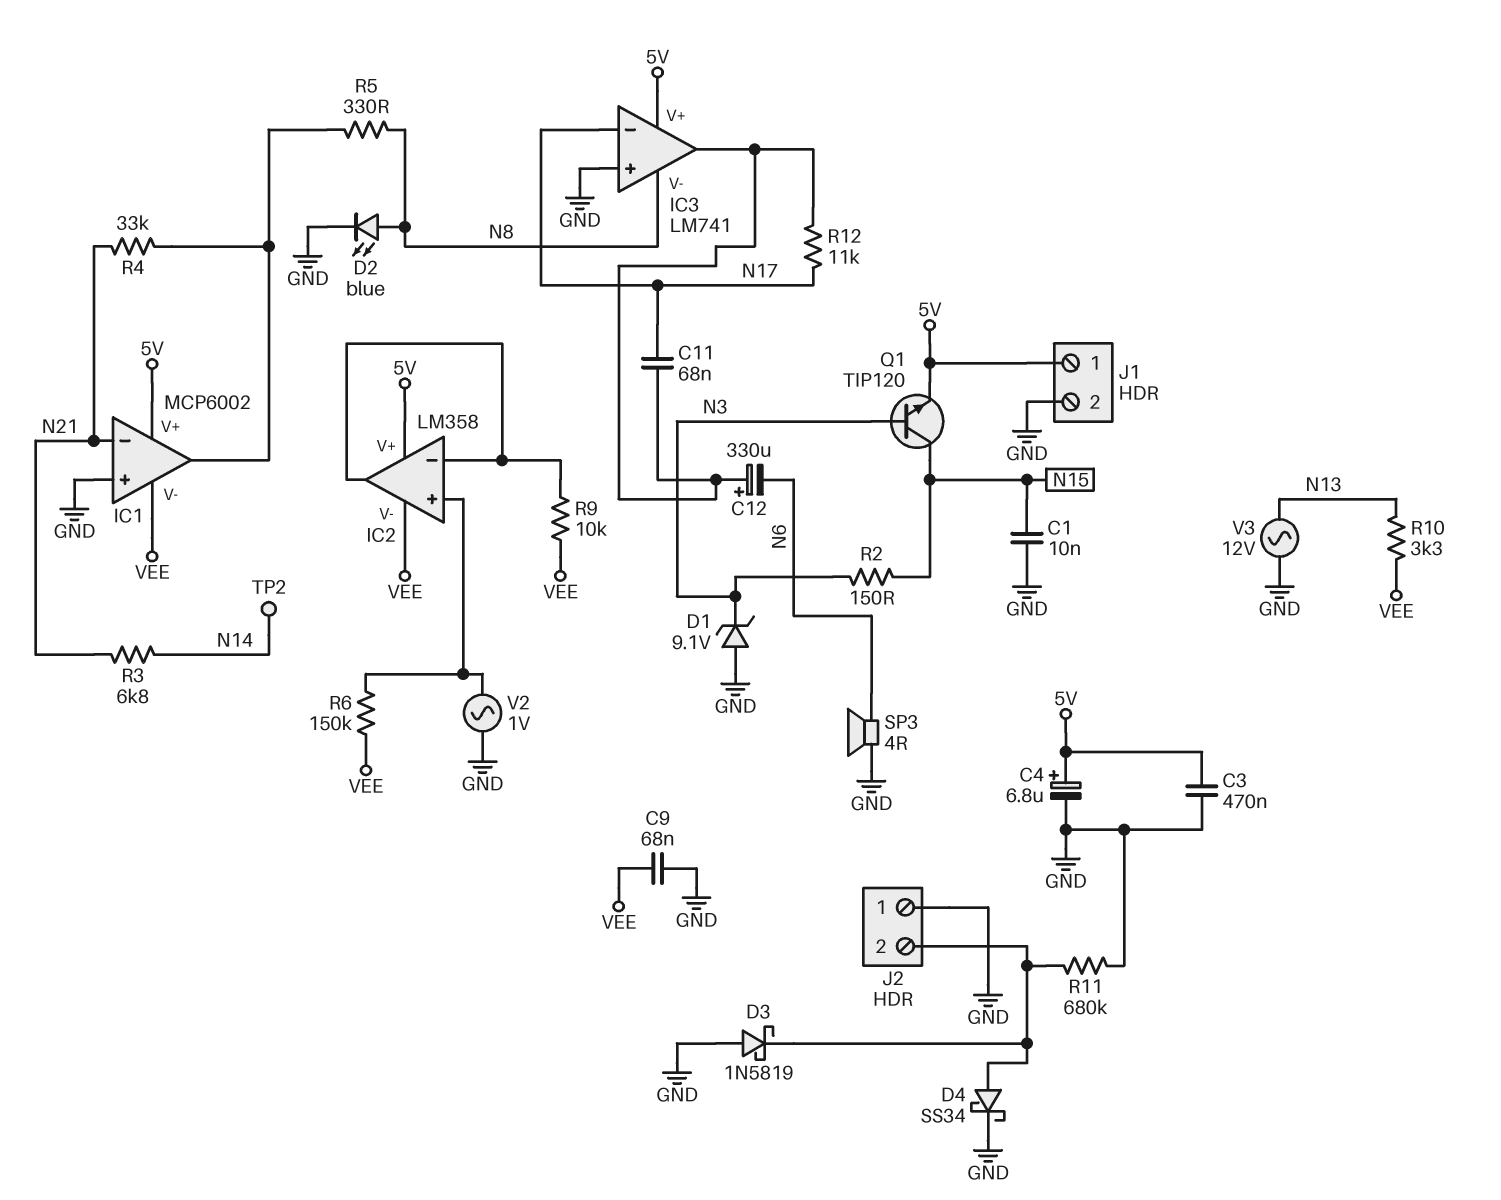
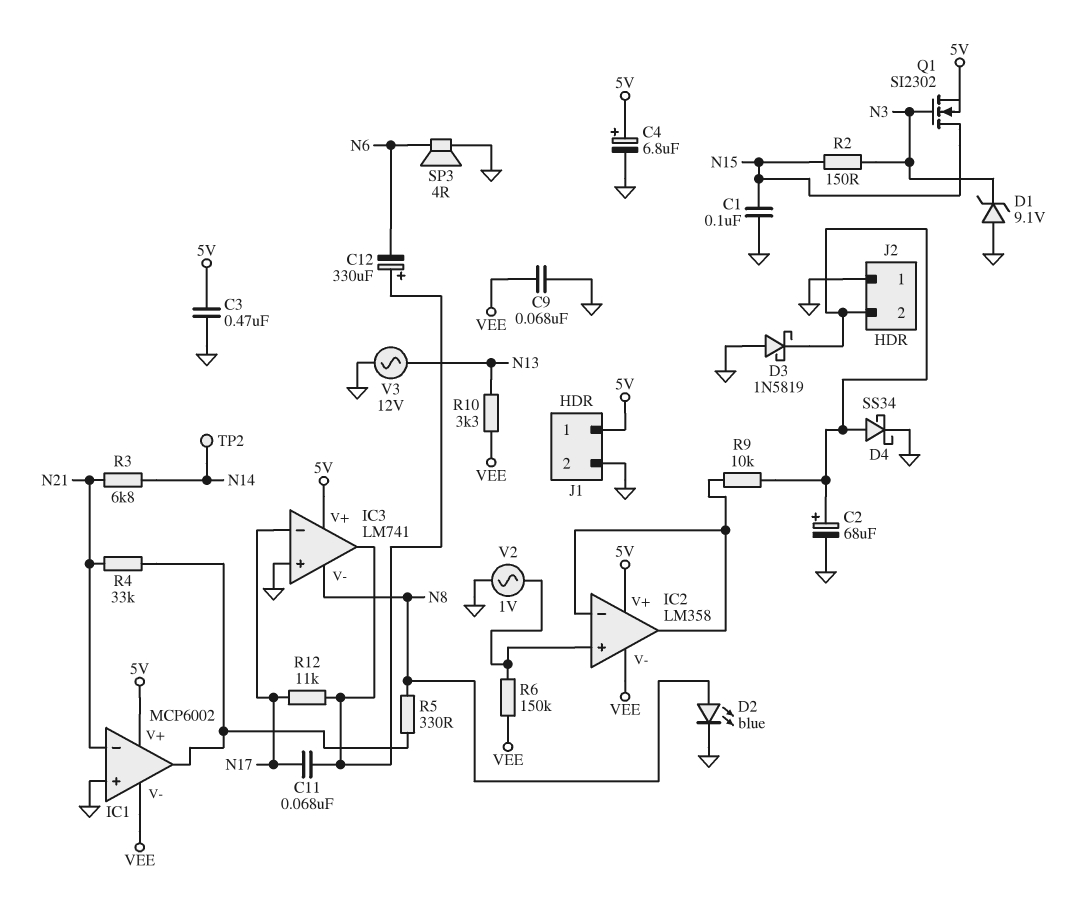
C1: 10nF (GND, N15) -> 100nF (GND, N15)
C2: none -> 68uF (plus J2/2, minus GND)
Q1: NPN TIP120 (B N3, C N15, E 5V) -> NMOS SI2302 (G N3, D N15, S 5V)
R9: 10k (IC2/in-, VEE) -> 10k (IC2/in-, J2/2)
R11: 680k (GND, J2/2) -> none

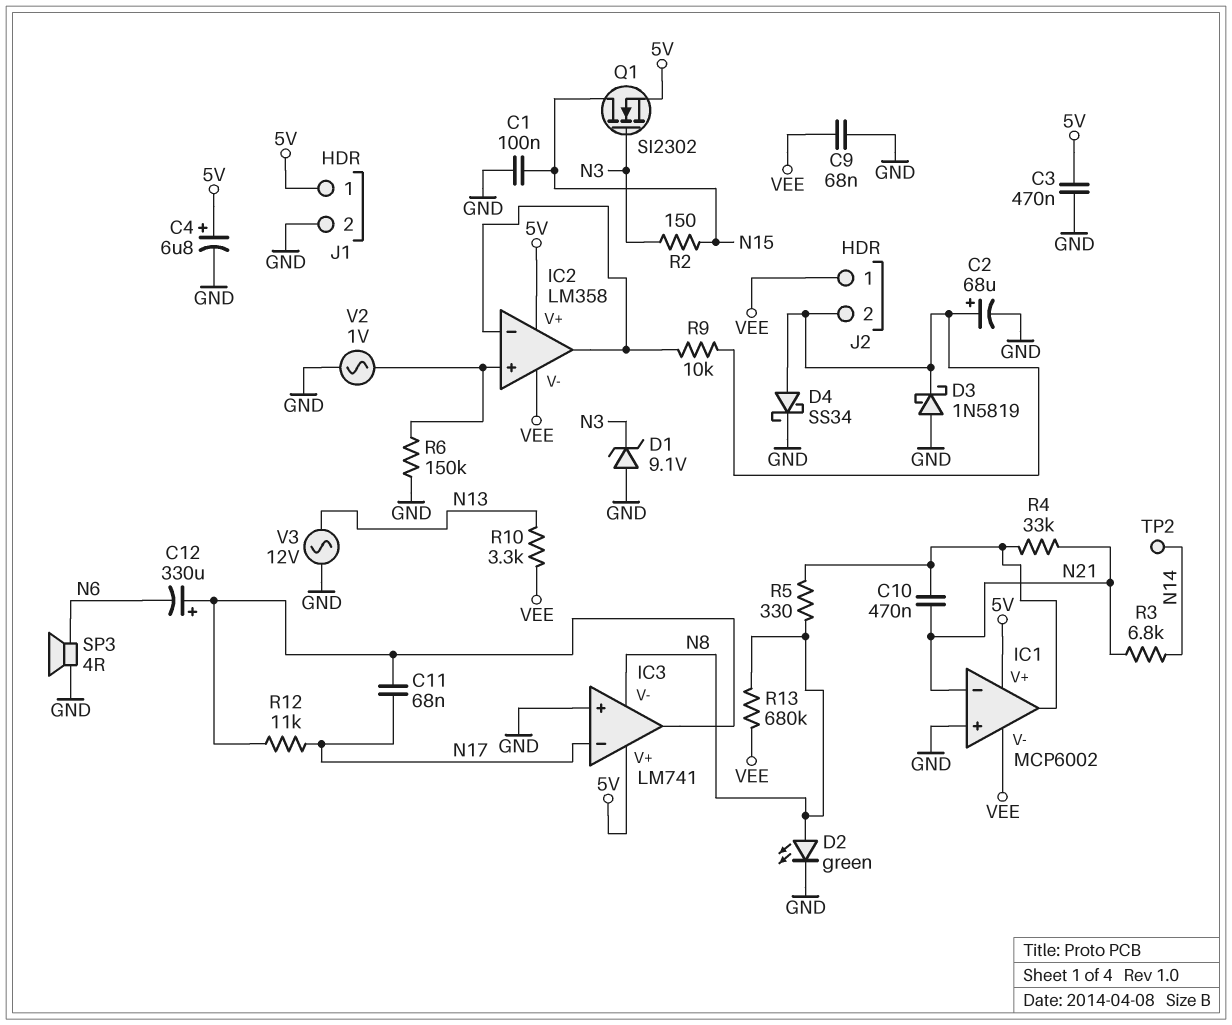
C10: none -> 470nF (IC1/out, N21)
D2: LED blue (A N8, K GND) -> LED green (A N8, K GND)
J2 pin 1: GND -> VEE
R6: 150k (IC2/in+, VEE) -> 150k (GND, IC2/in+)
R13: none -> 680k (N8, VEE)

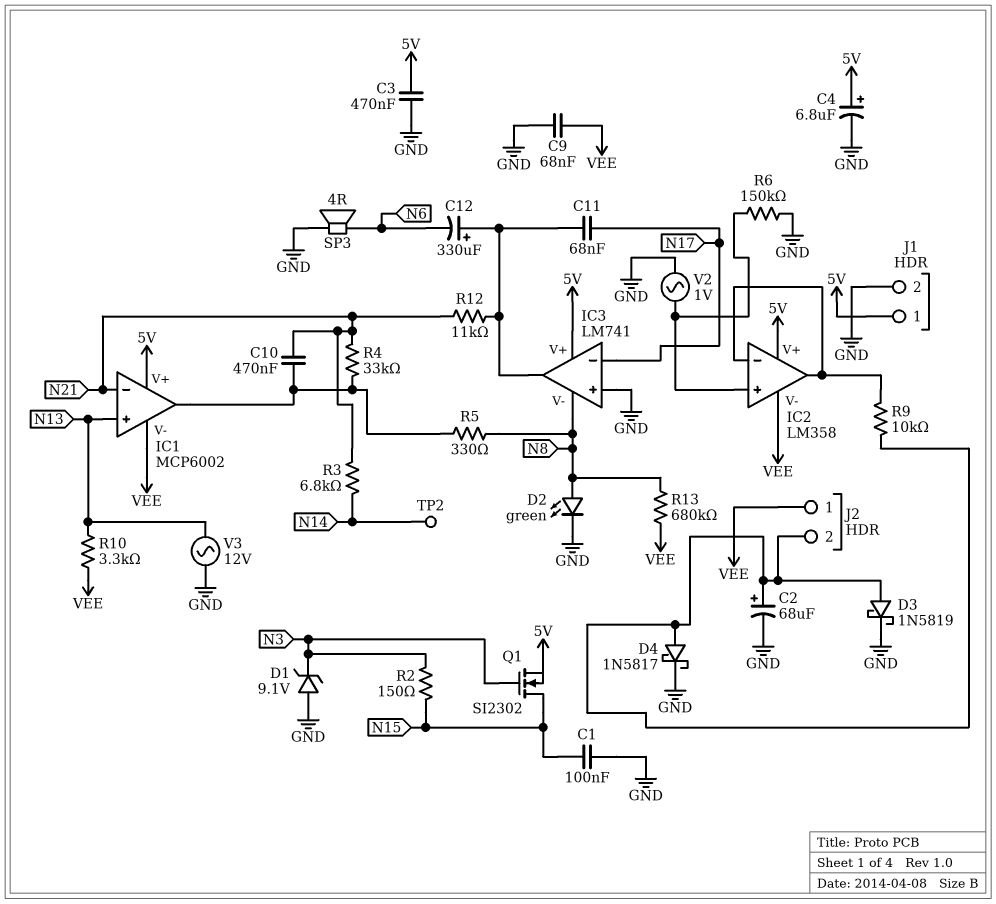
D3: schottky 1N5819 (A GND, K J2/2) -> schottky 1N5819 (A J2/2, K GND)
D4: schottky SS34 (A J2/2, K GND) -> schottky 1N5817 (A J2/2, K GND)
IC1 pin in+: GND -> N13
R12: 11k (IC3/out, N17) -> 11k (IC3/out, N21)

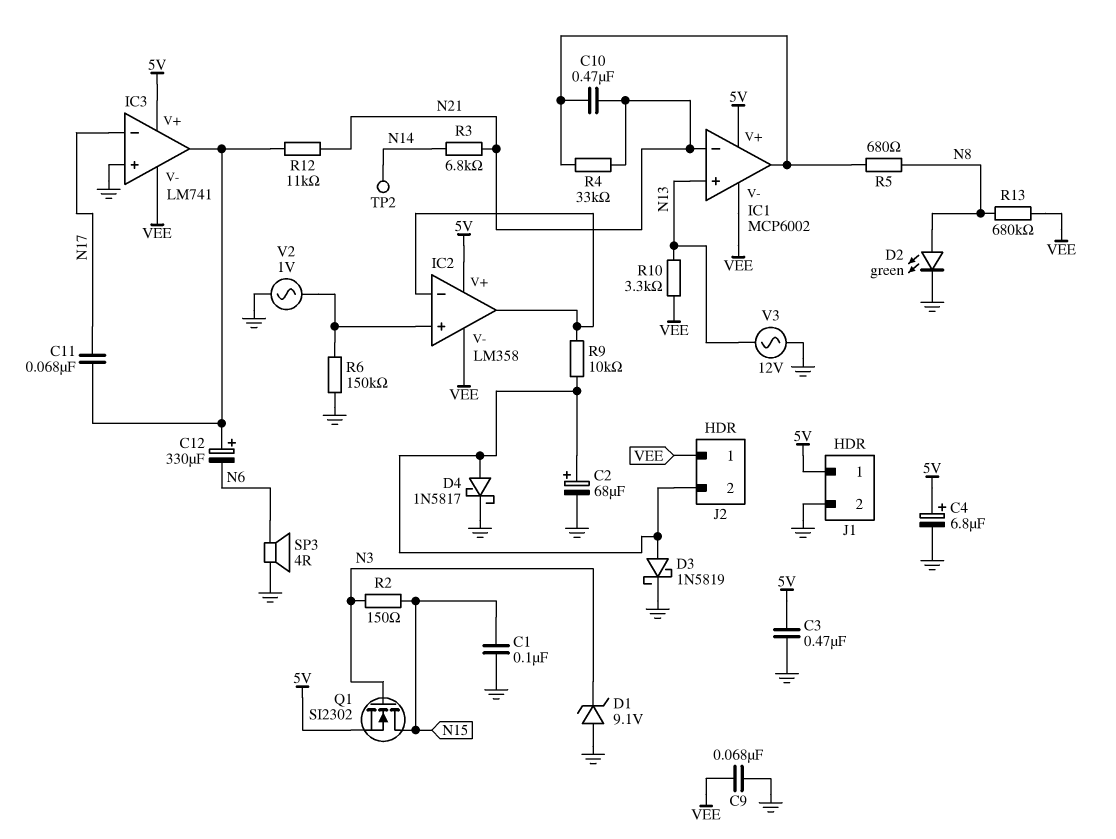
IC3 pin V-: N8 -> VEE
R5: 330 (IC1/out, N8) -> 680 (IC1/out, N8)

